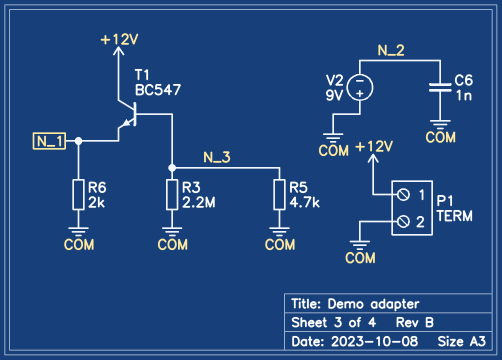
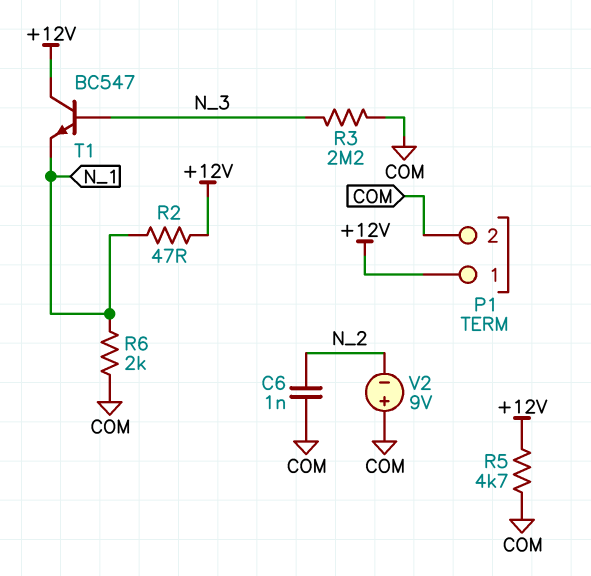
R2: none -> 47 (+12V, N_1)
R5: 4.7k (COM, N_3) -> 4.7k (+12V, COM)

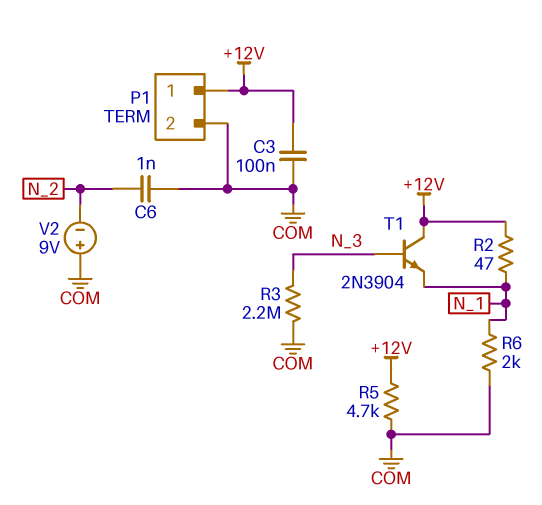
C3: none -> 100nF (+12V, COM)
T1: NPN BC547 (B N_3, C +12V, E N_1) -> NPN 2N3904 (B N_3, C +12V, E N_1)

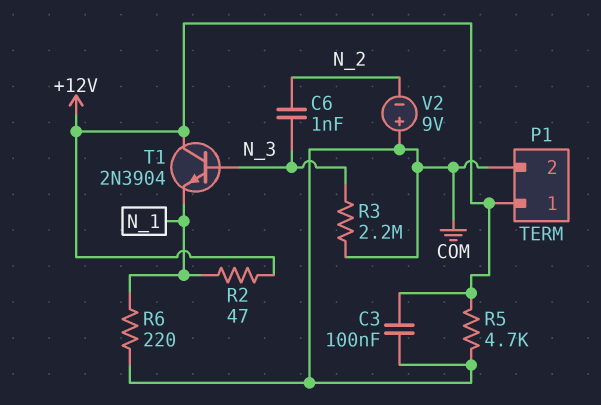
C6: 1nF (COM, N_2) -> 1nF (N_2, N_3)
R6: 2k (COM, N_1) -> 220 (COM, N_1)

